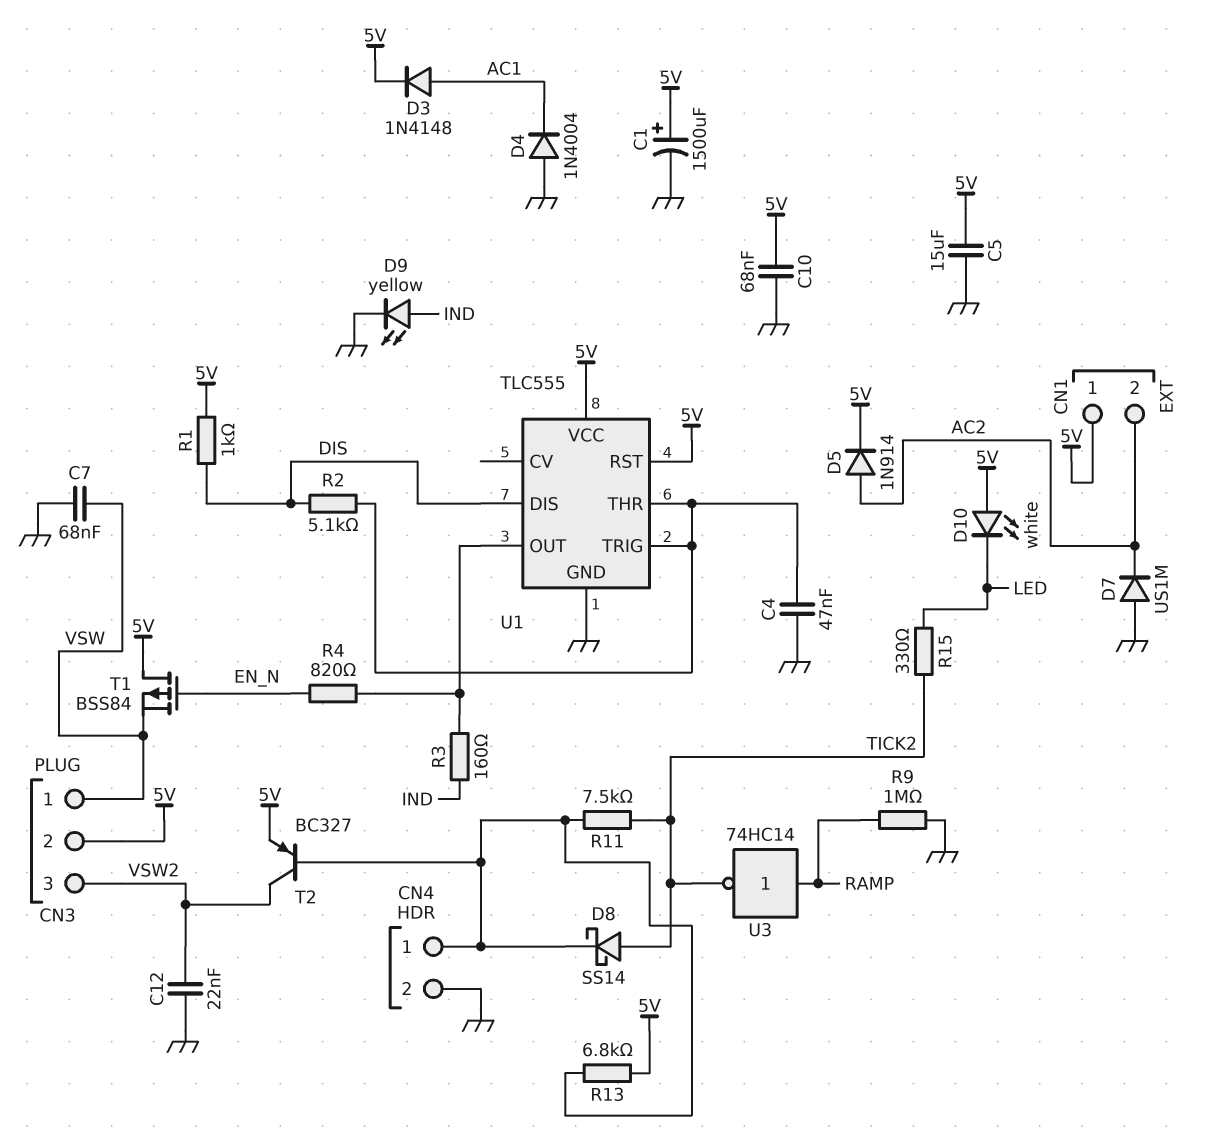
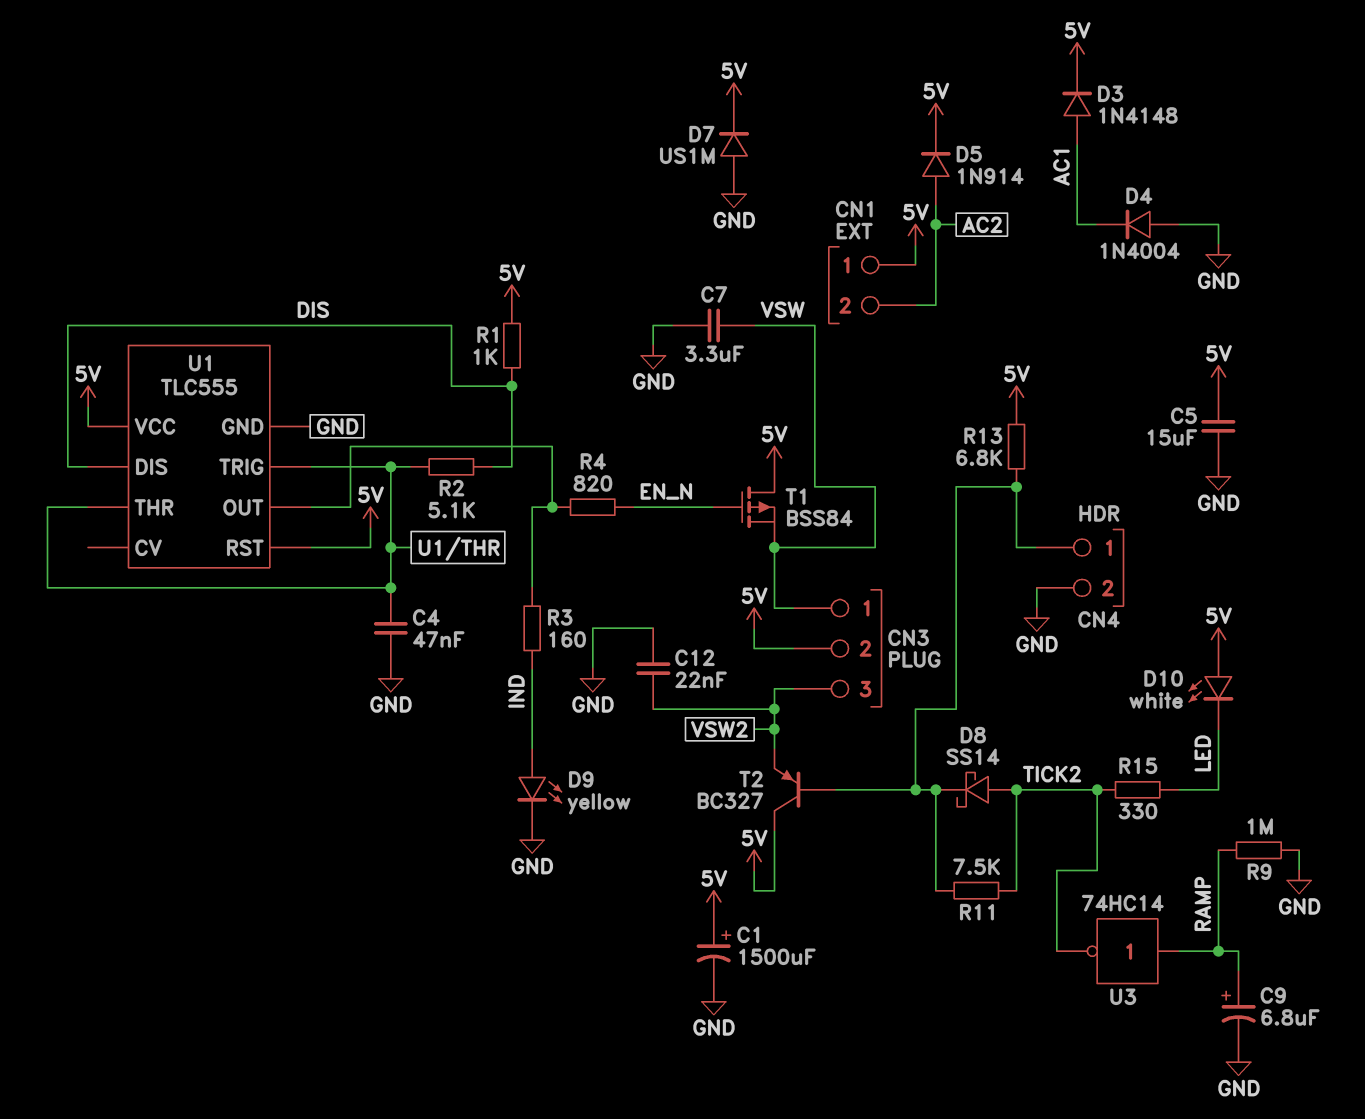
C7: 68nF (GND, VSW) -> 3.3uF (GND, VSW)
C9: none -> 6.8uF (plus RAMP, minus GND)
C10: 68nF (5V, GND) -> none
D7: diode US1M (A GND, K AC2) -> diode US1M (A GND, K 5V)
T2: PNP BC327 (B CN4/1, C VSW2, E 5V) -> PNP BC327 (B CN4/1, C 5V, E VSW2)

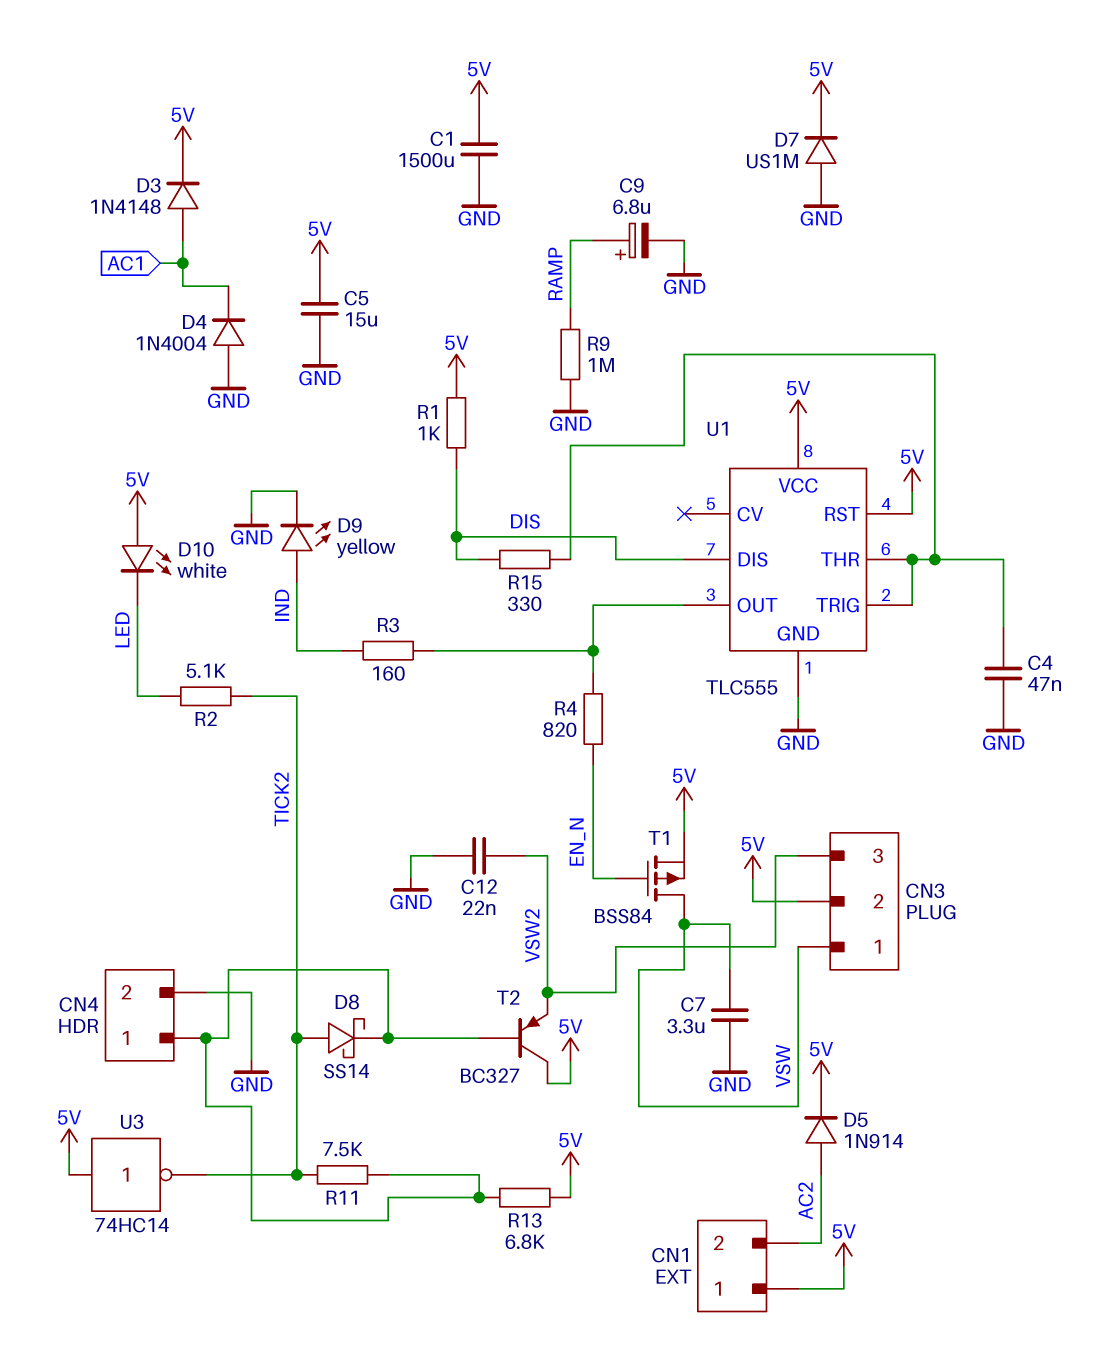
C1: 1500uF (plus 5V, minus GND) -> 1500uF (5V, GND)
R2: 5.1k (DIS, U1/THR) -> 5.1k (LED, TICK2)
R15: 330 (LED, TICK2) -> 330 (DIS, U1/THR)
T1: PMOS BSS84 (G EN_N, D 5V, S VSW) -> PMOS BSS84 (G EN_N, D VSW, S 5V)
U3: NOT 74HC14 (in RAMP, out TICK2) -> NOT 74HC14 (in 5V, out TICK2)

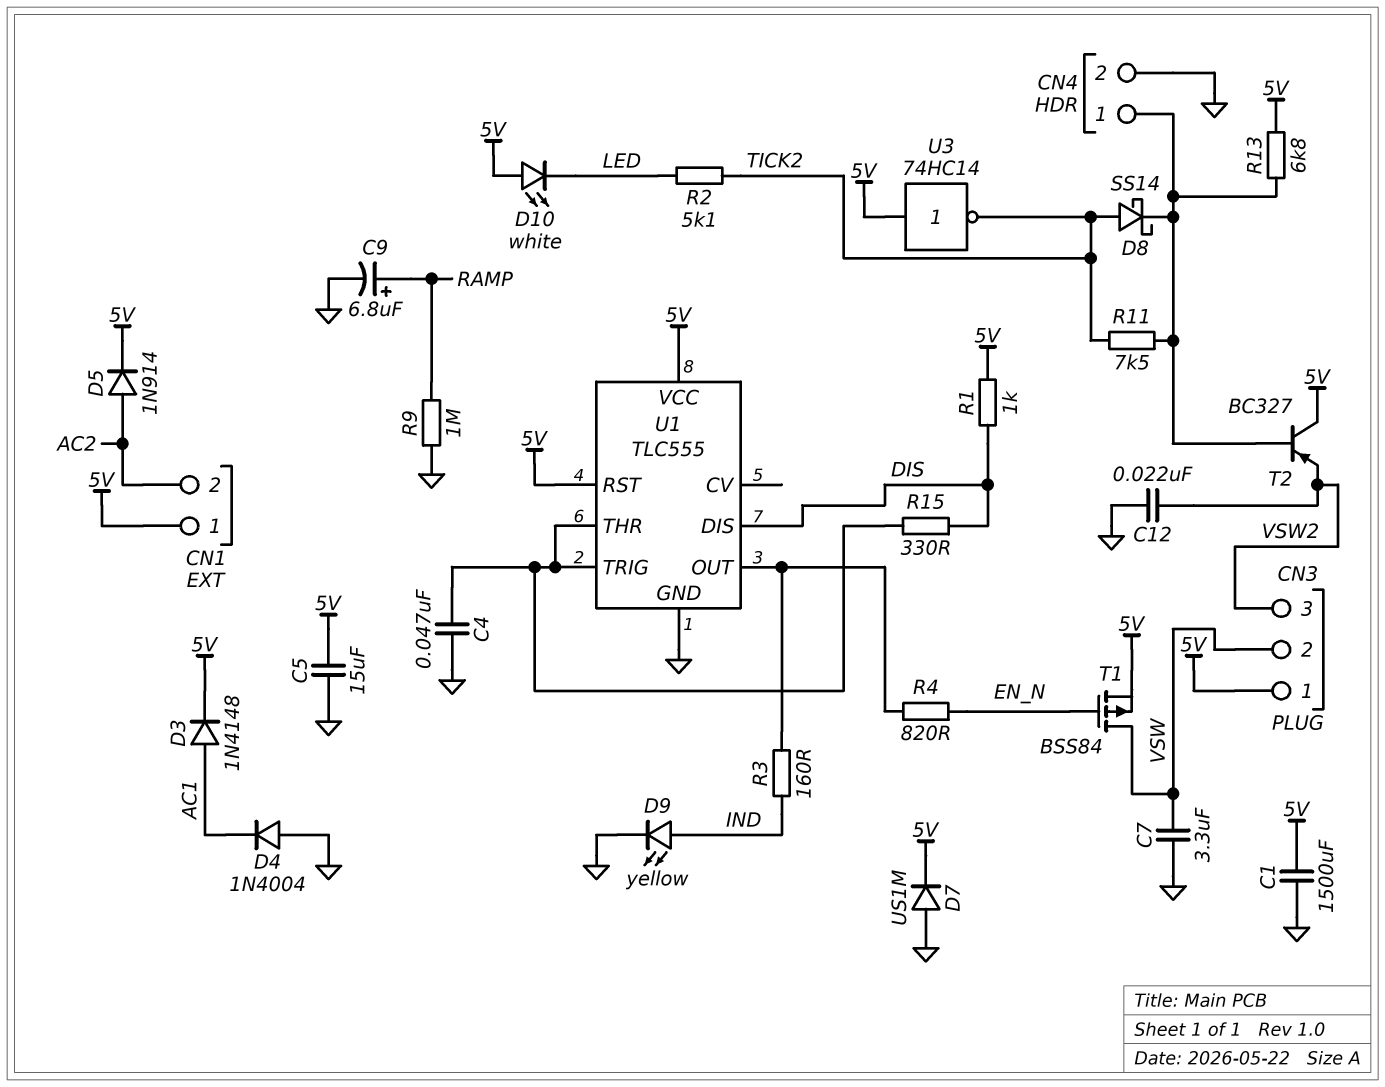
CN3 pin 1: VSW -> 5V
CN3 pin 2: 5V -> VSW

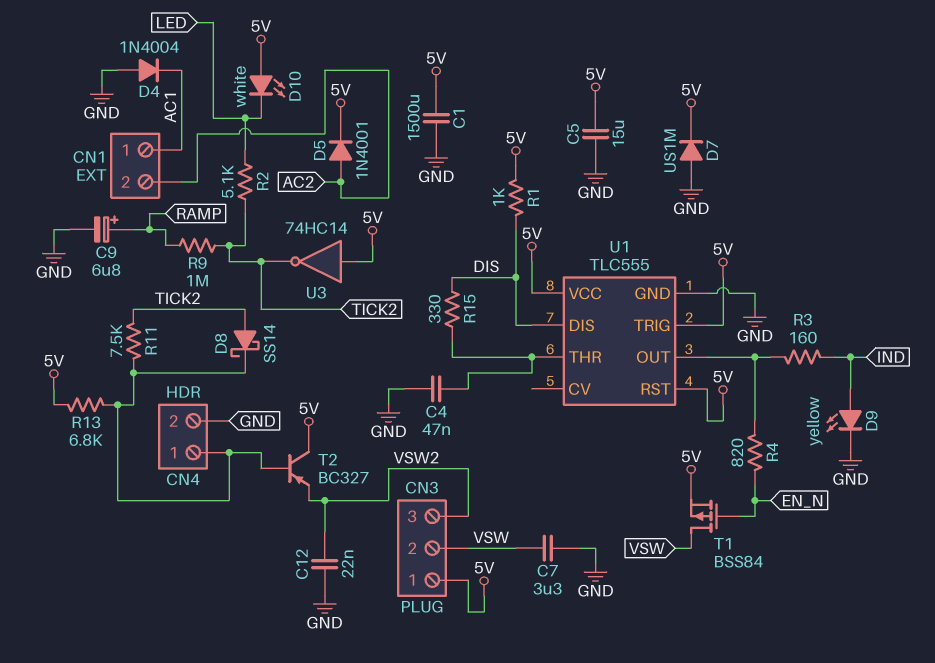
CN1 pin 1: 5V -> AC1
D3: diode 1N4148 (A AC1, K 5V) -> none
D5: diode 1N914 (A AC2, K 5V) -> diode 1N4001 (A AC2, K 5V)
R9: 1M (GND, RAMP) -> 1M (RAMP, TICK2)
U1 pin TRIG: U1/THR -> 5V

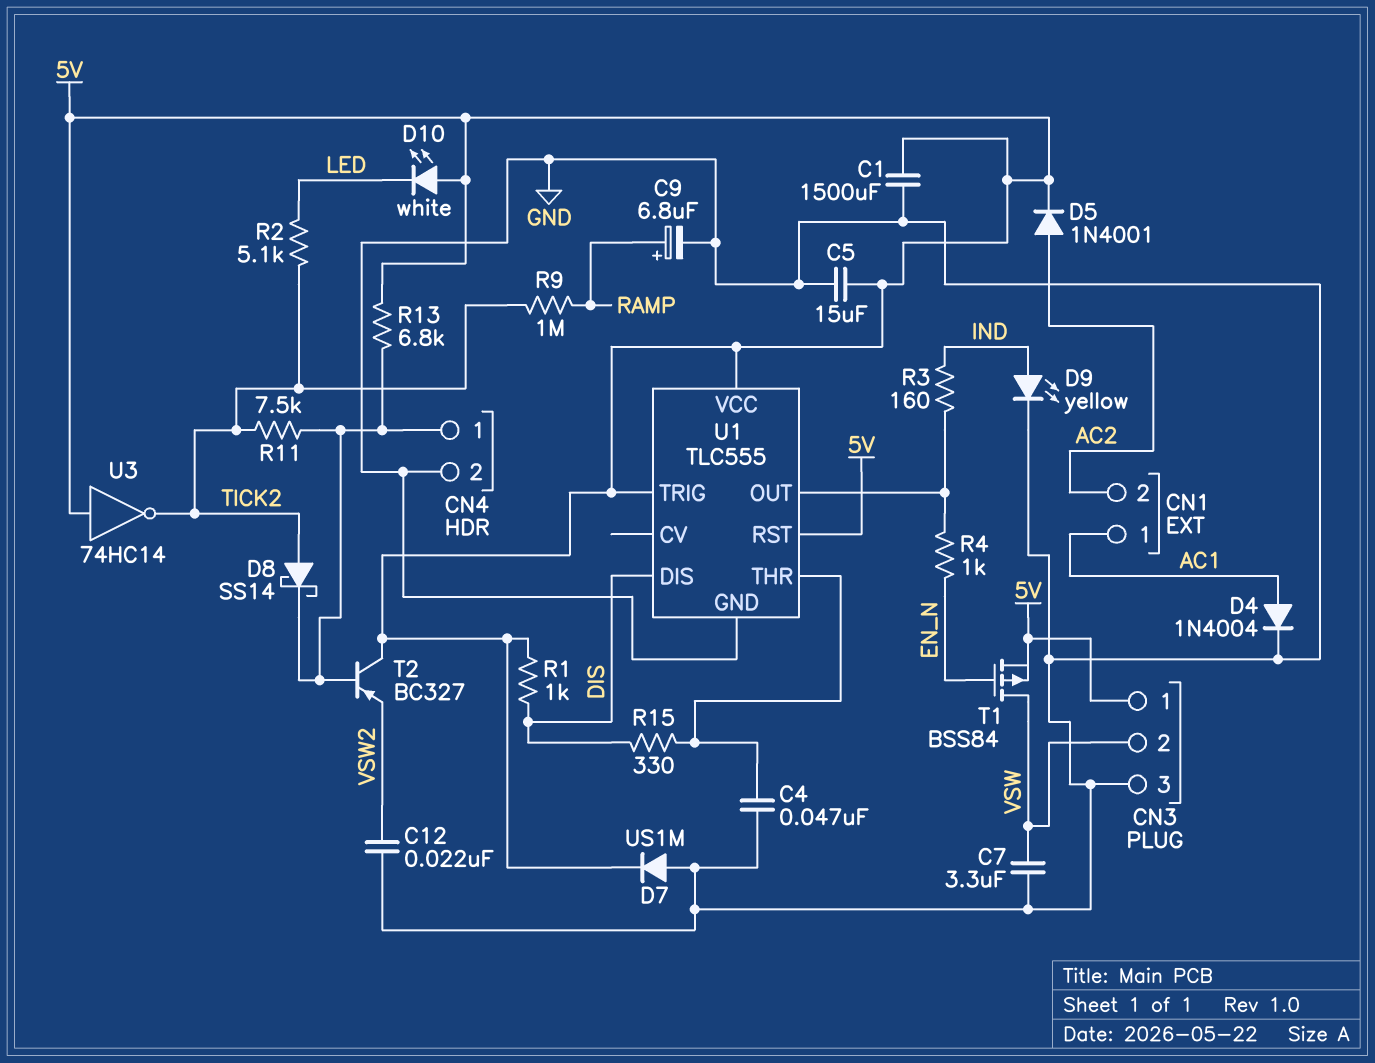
CN3 pin 3: VSW2 -> GND
D4: diode 1N4004 (A GND, K AC1) -> diode 1N4004 (A AC1, K GND)
R4: 820 (EN_N, U1/OUT) -> 1k (EN_N, U1/OUT)

